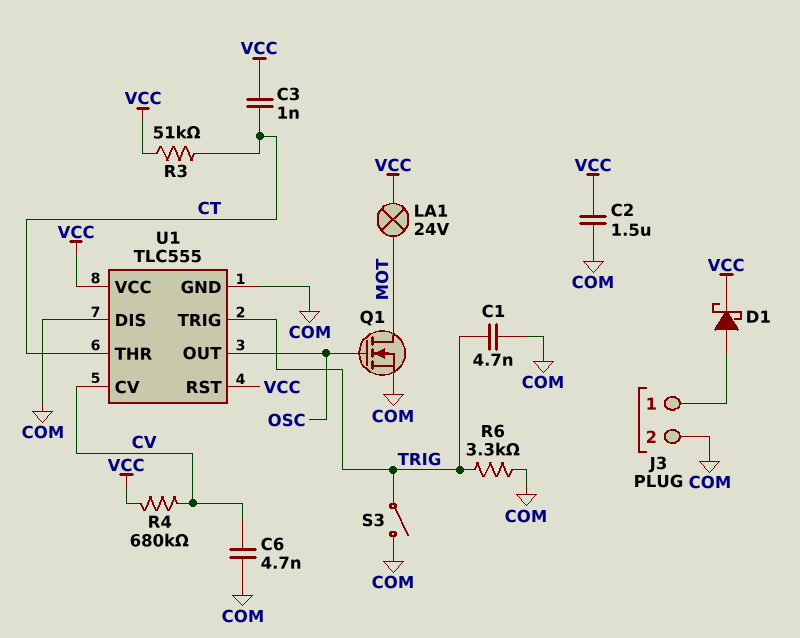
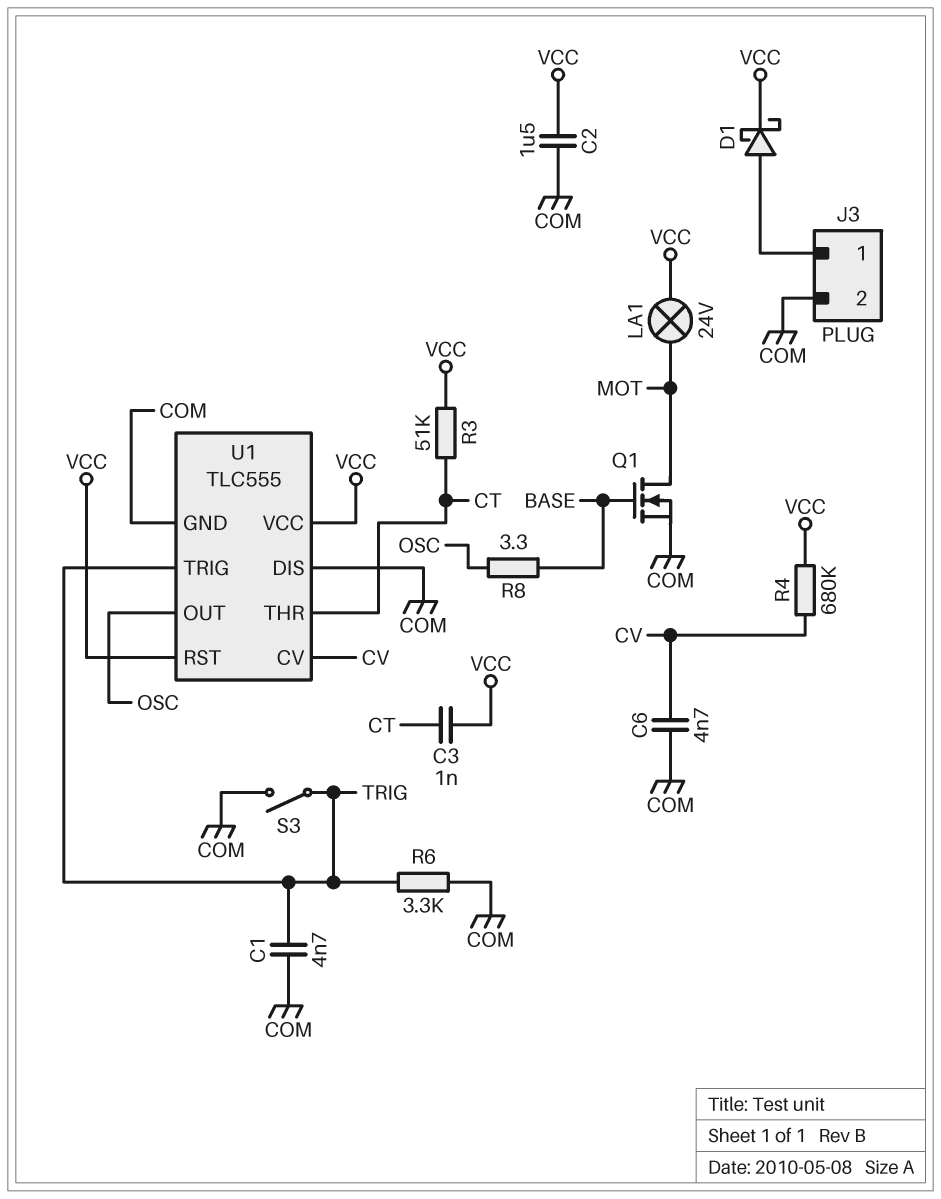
Q1: NMOS (G OSC, D MOT, S COM) -> NMOS (G BASE, D MOT, S COM)
R8: none -> 3.3 (BASE, OSC)

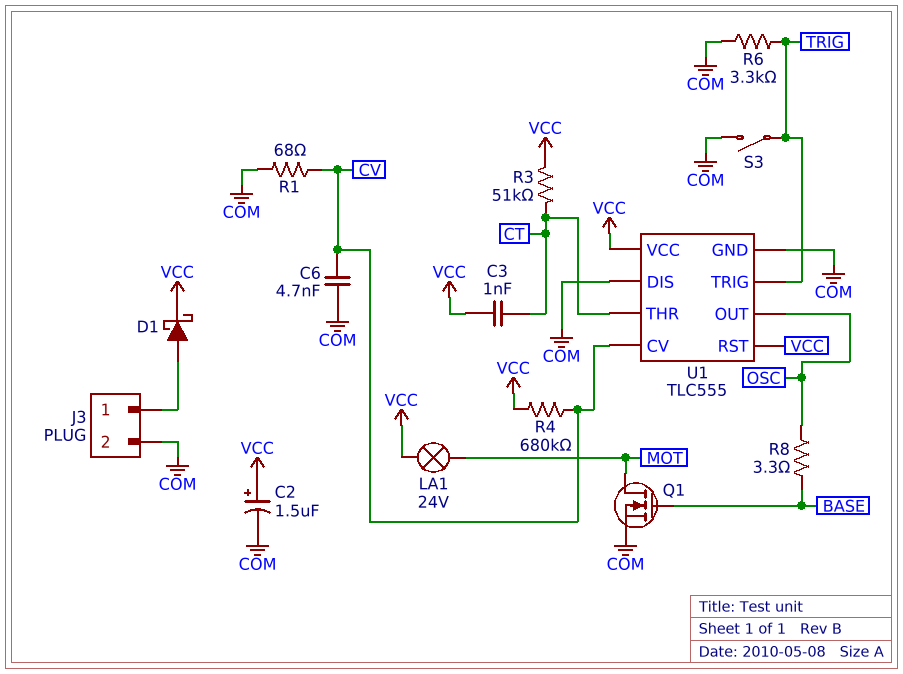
C1: 4.7nF (COM, TRIG) -> none
C2: 1.5uF (COM, VCC) -> 1.5uF (plus VCC, minus COM)
R1: none -> 68 (COM, CV)

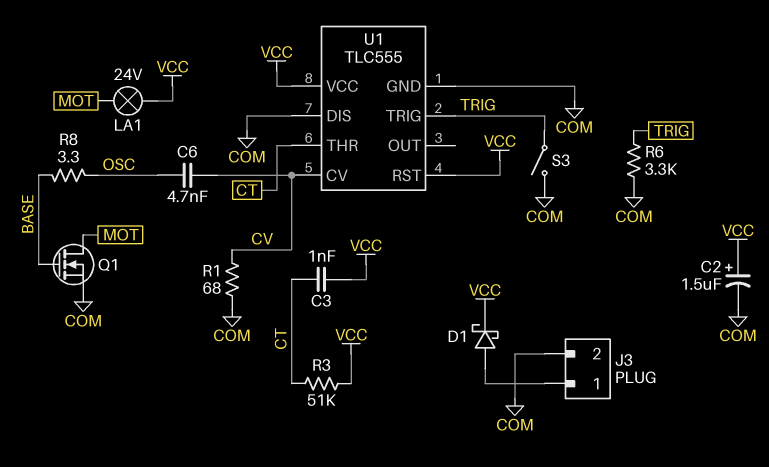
C6: 4.7nF (COM, CV) -> 4.7nF (CV, OSC)
R4: 680k (CV, VCC) -> none
U1 pin OUT: OSC -> none

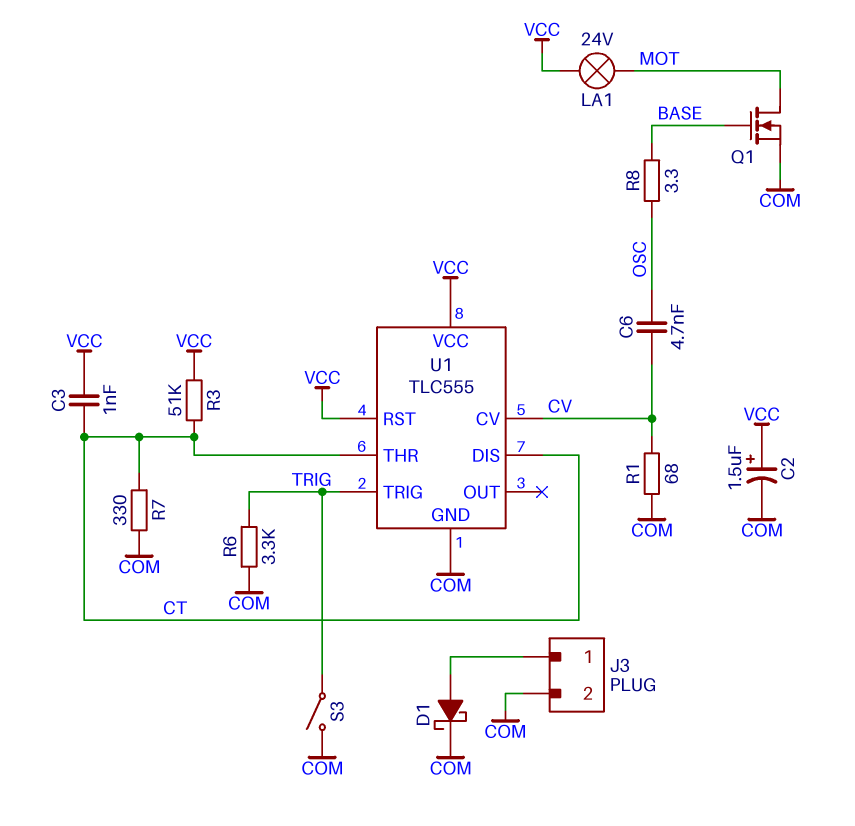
D1: schottky (A J3/1, K VCC) -> schottky (A J3/1, K COM)
R7: none -> 330 (COM, CT)
U1 pin DIS: COM -> CT

